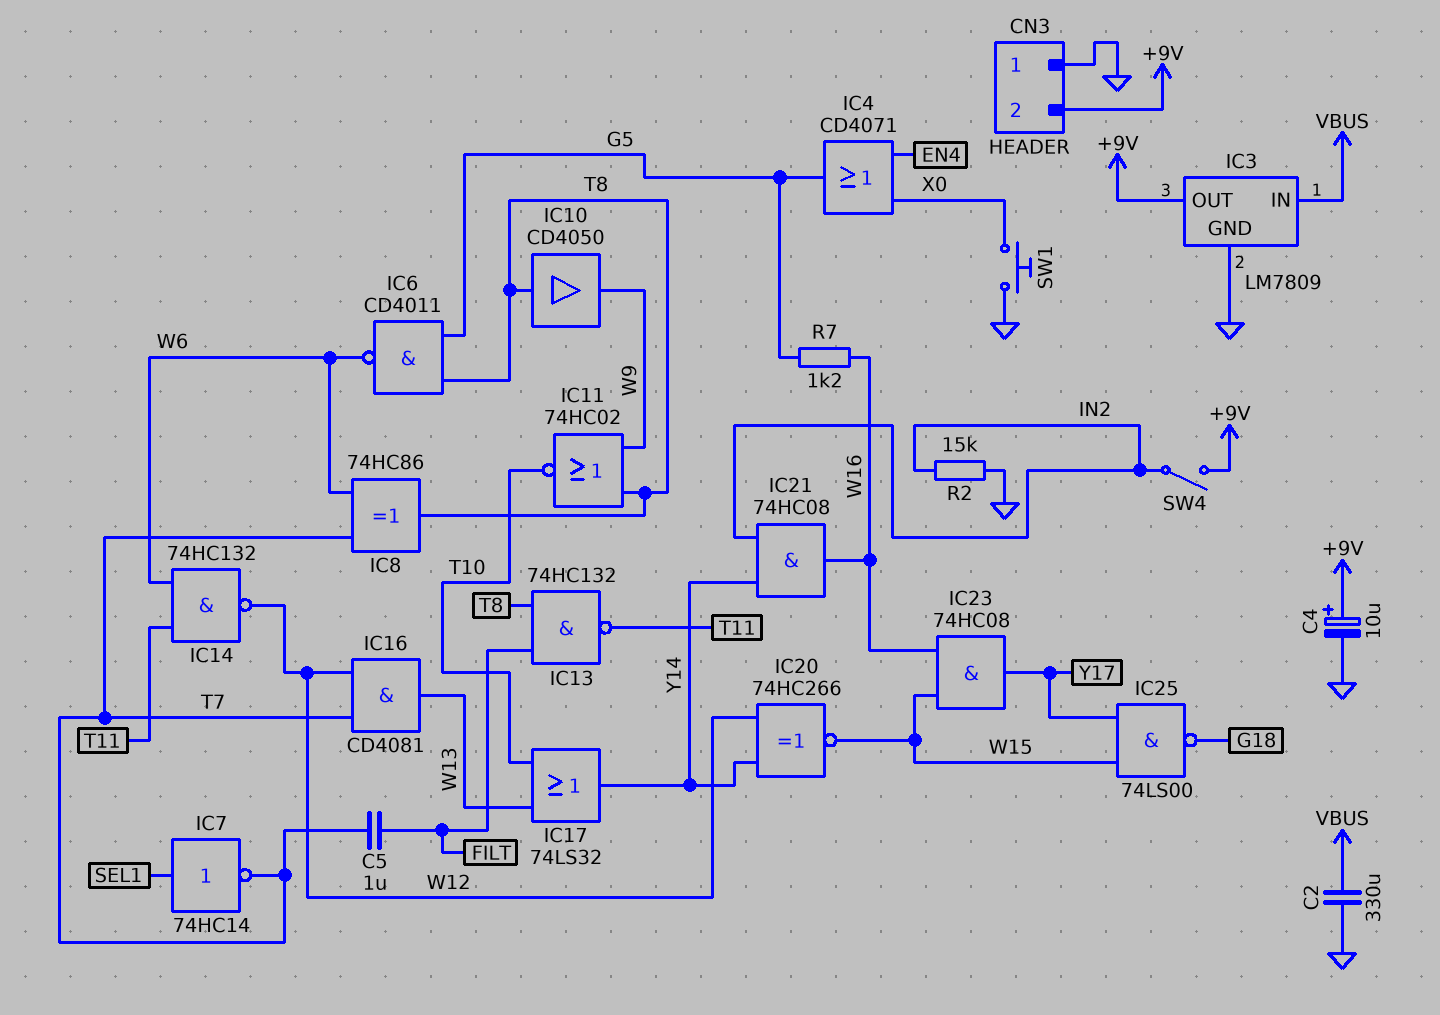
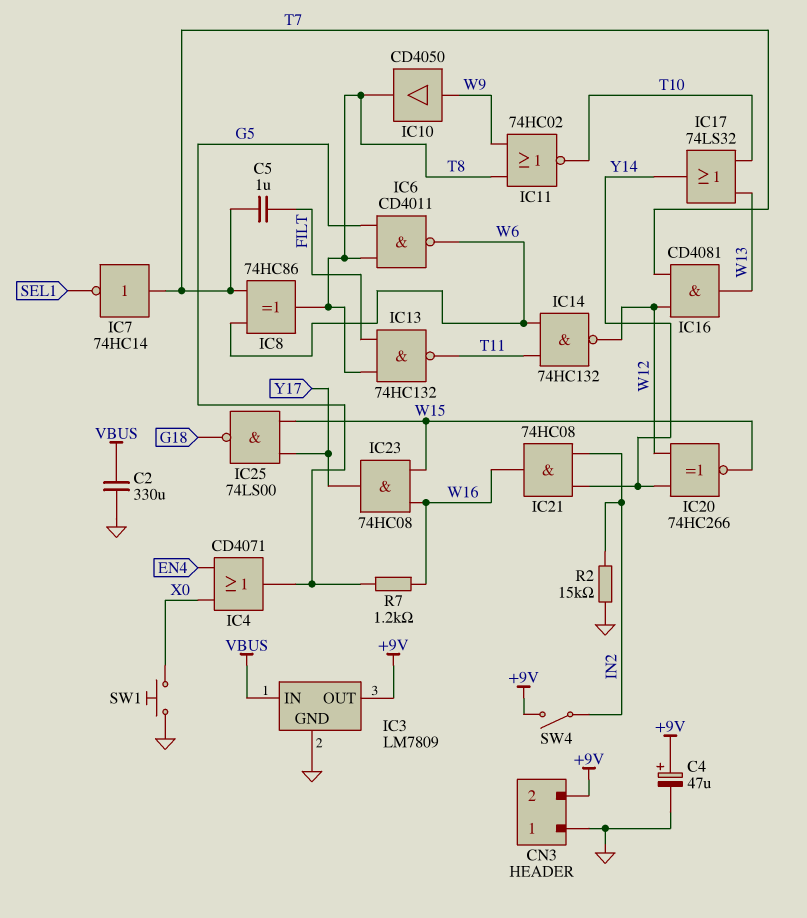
C4: 10uF (plus +9V, minus GND) -> 47uF (plus +9V, minus GND)
IC7: NOT 74HC14 (in SEL1, out T7) -> NOT 74HC14 (in T7, out SEL1)
IC10: buffer CD4050 (in T8, out W9) -> buffer CD4050 (in W9, out T8)

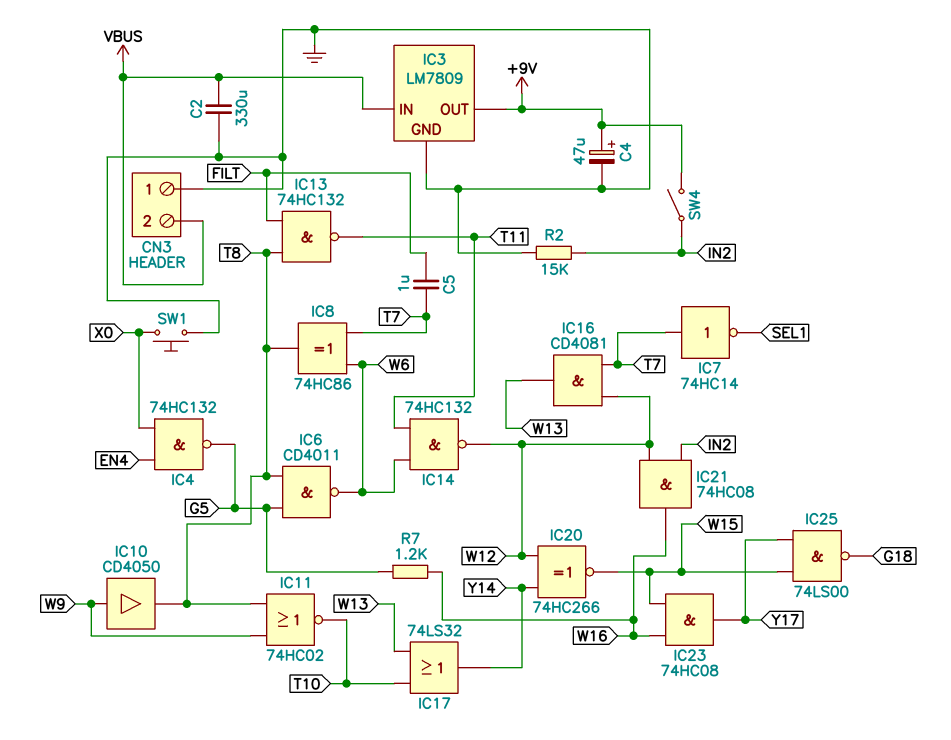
CN3 pin 2: +9V -> VBUS
IC4: OR CD4071 (in EN4, in X0, out G5) -> NAND 74HC132 (in EN4, in X0, out G5)
IC21: AND 74HC08 (in IN2, in Y14, out W16) -> AND 74HC08 (in IN2, in W12, out W16)

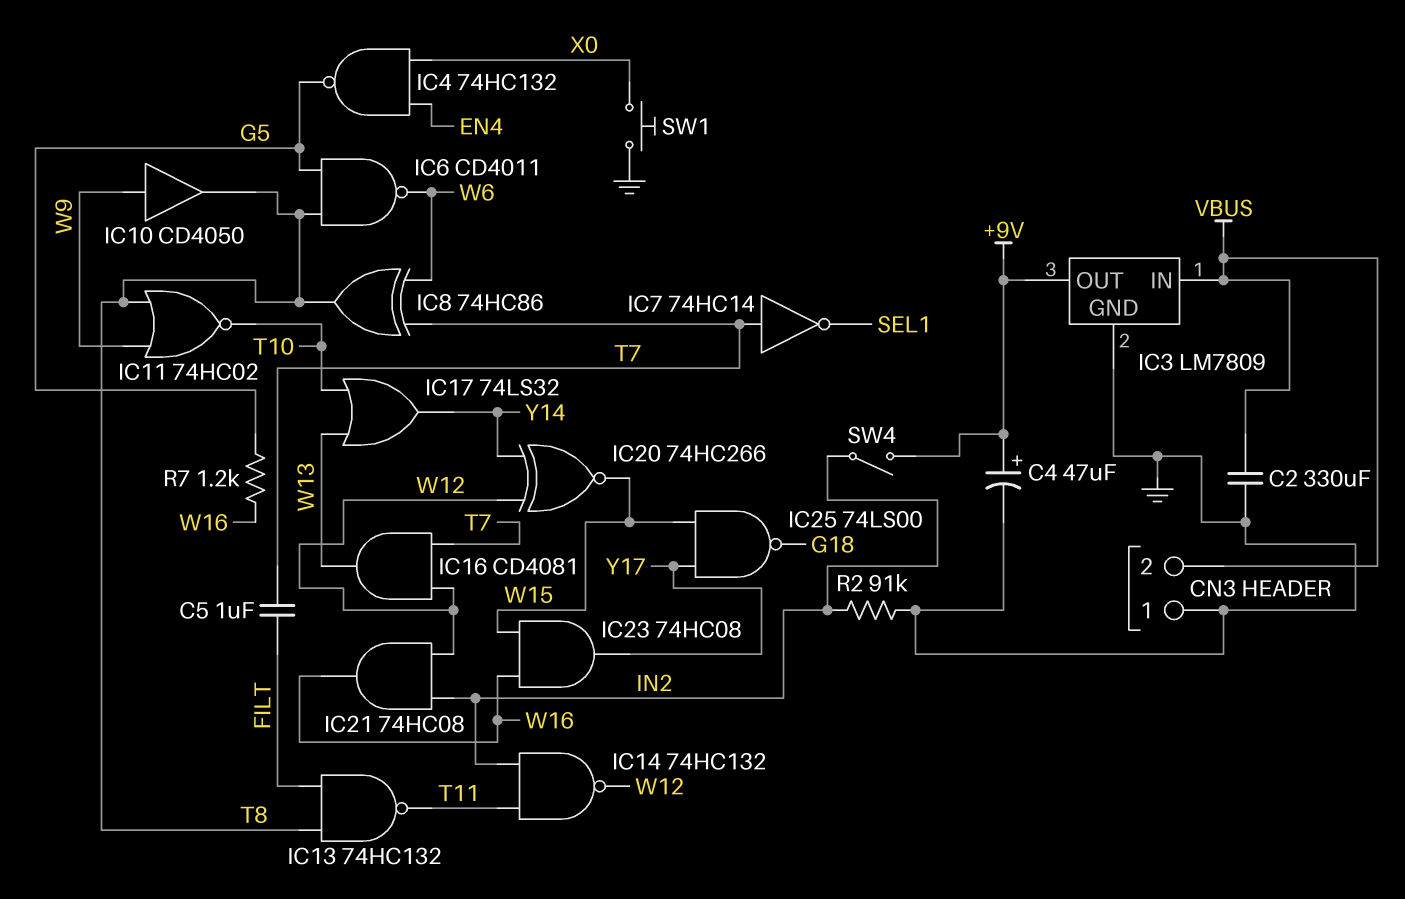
IC14: NAND 74HC132 (in T11, in W6, out W12) -> NAND 74HC132 (in IN2, in T11, out W12)
R2: 15k (GND, IN2) -> 91k (GND, IN2)

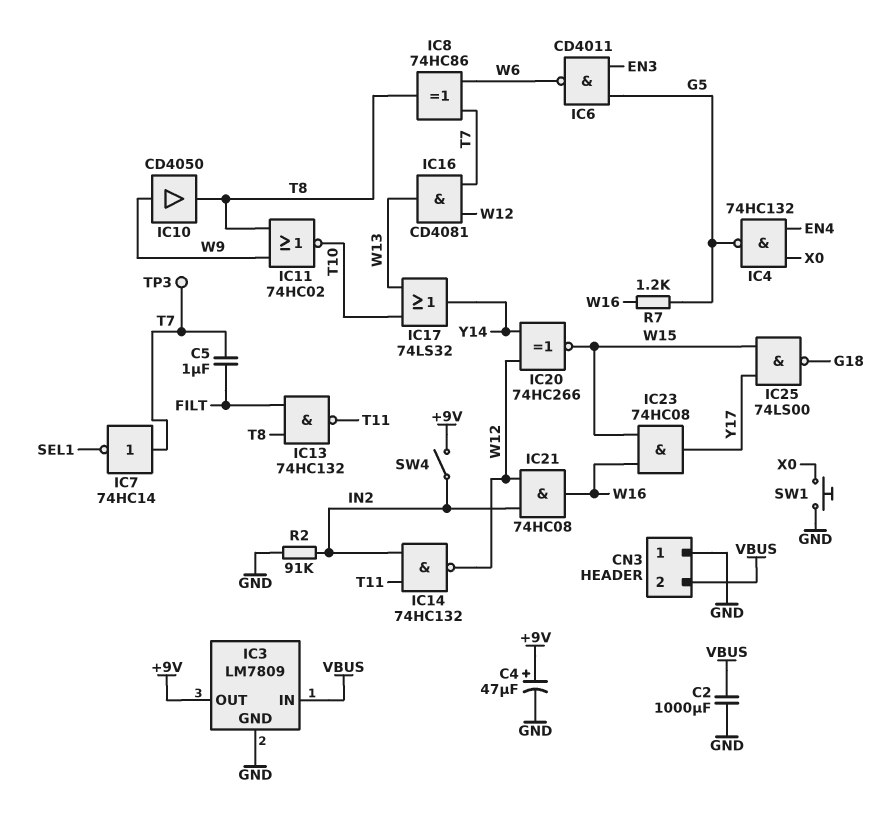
C2: 330uF (GND, VBUS) -> 1000uF (GND, VBUS)
IC6: NAND CD4011 (in G5, in T8, out W6) -> NAND CD4011 (in EN3, in G5, out W6)
TP3: none -> test point (T7)

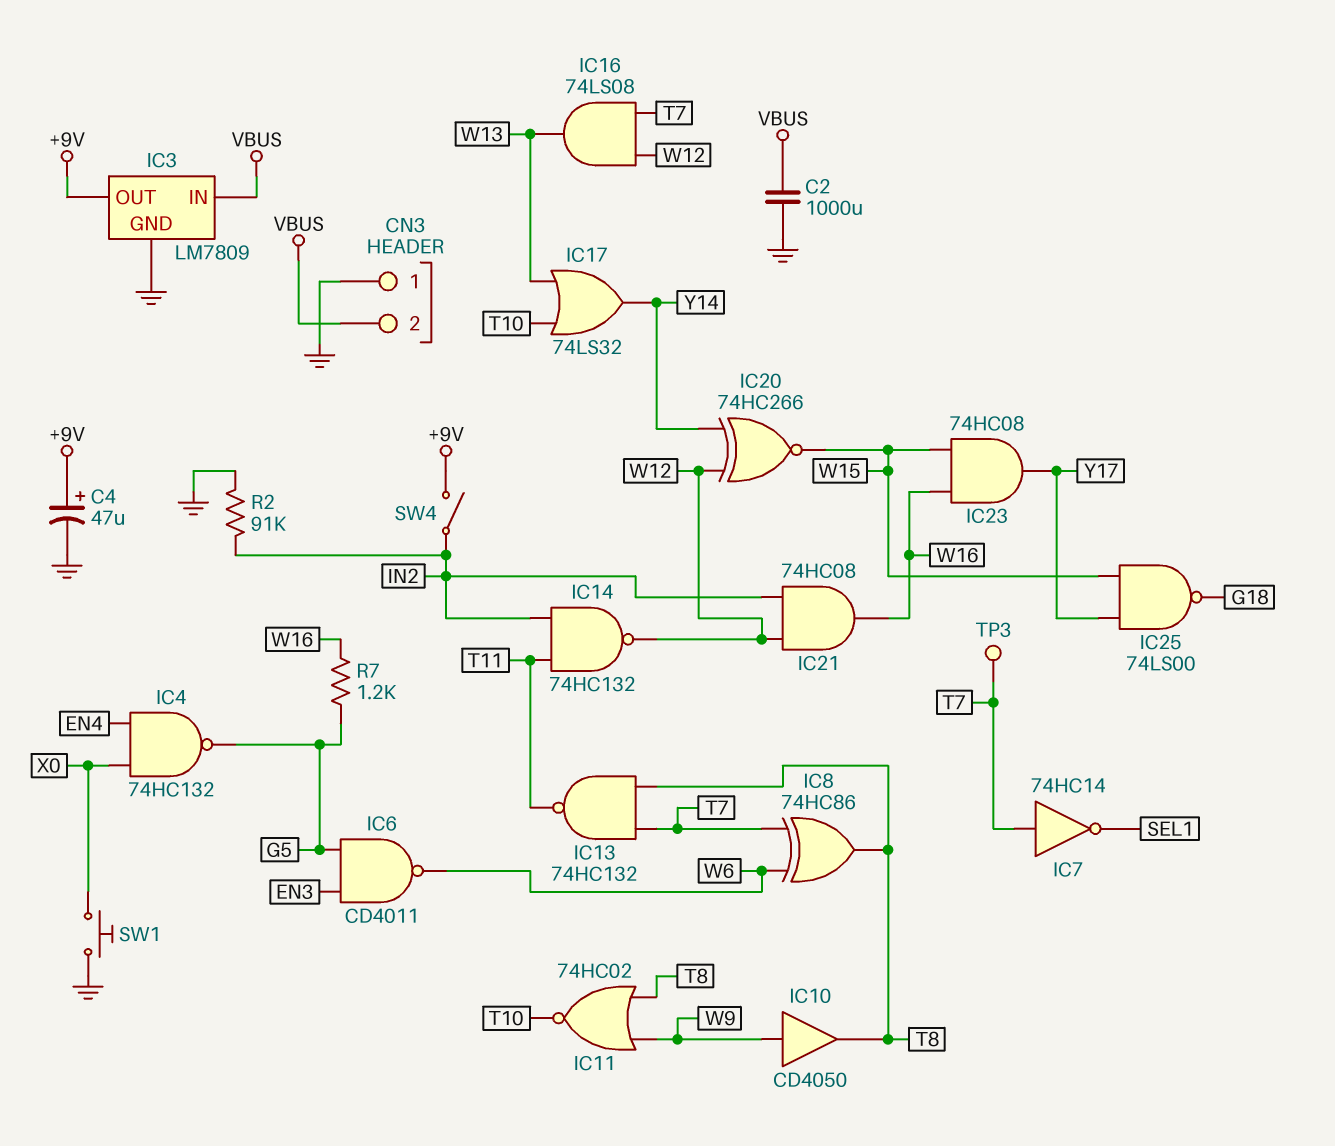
C5: 1uF (FILT, T7) -> none
IC13: NAND 74HC132 (in FILT, in T8, out T11) -> NAND 74HC132 (in T7, in T8, out T11)
IC16: AND CD4081 (in T7, in W12, out W13) -> AND 74LS08 (in T7, in W12, out W13)

